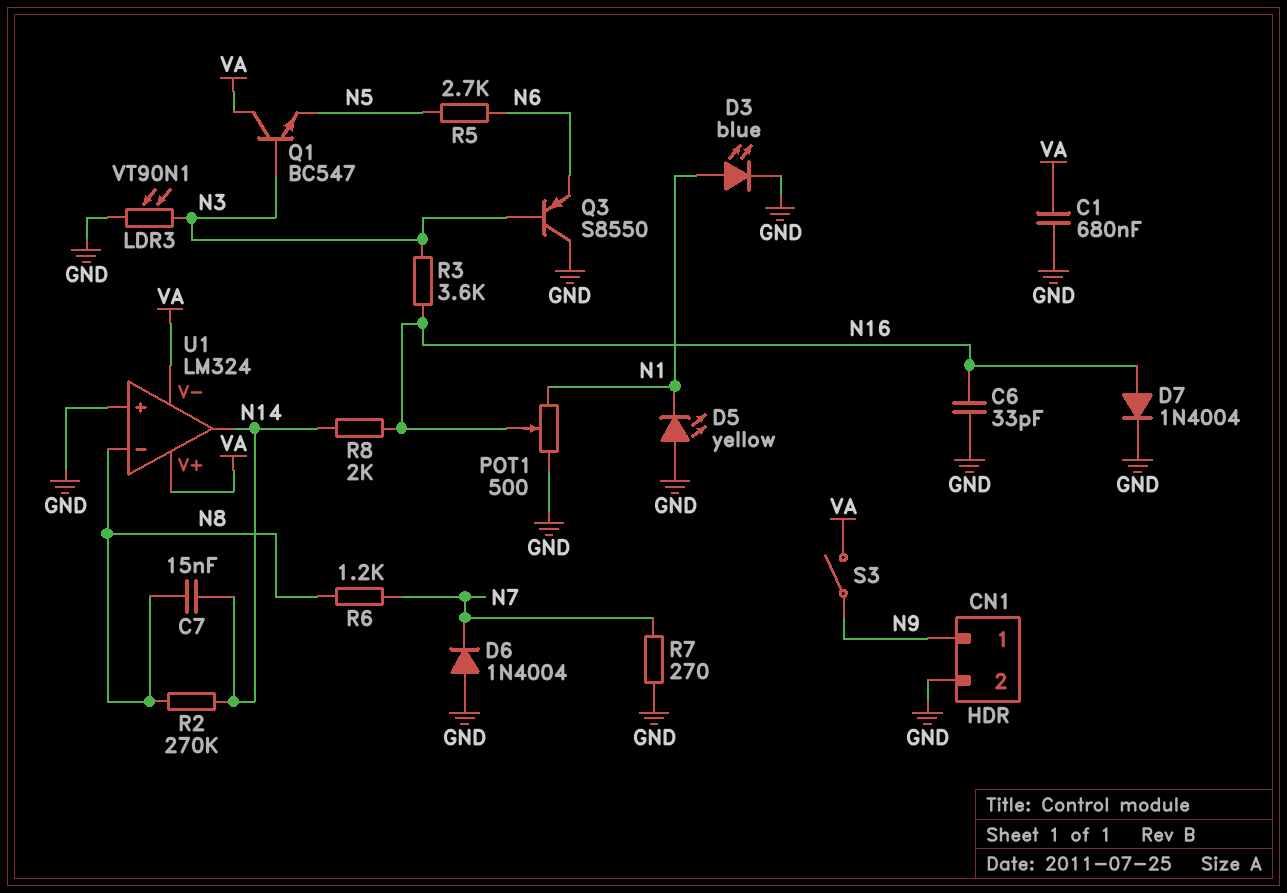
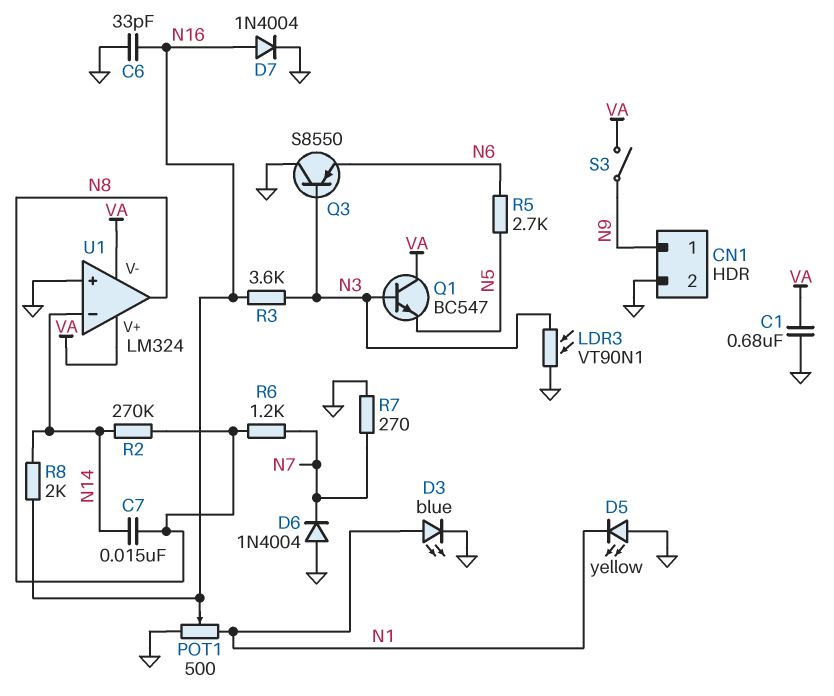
U1 pin in-: N8 -> N14
U1 pin out: N14 -> N8

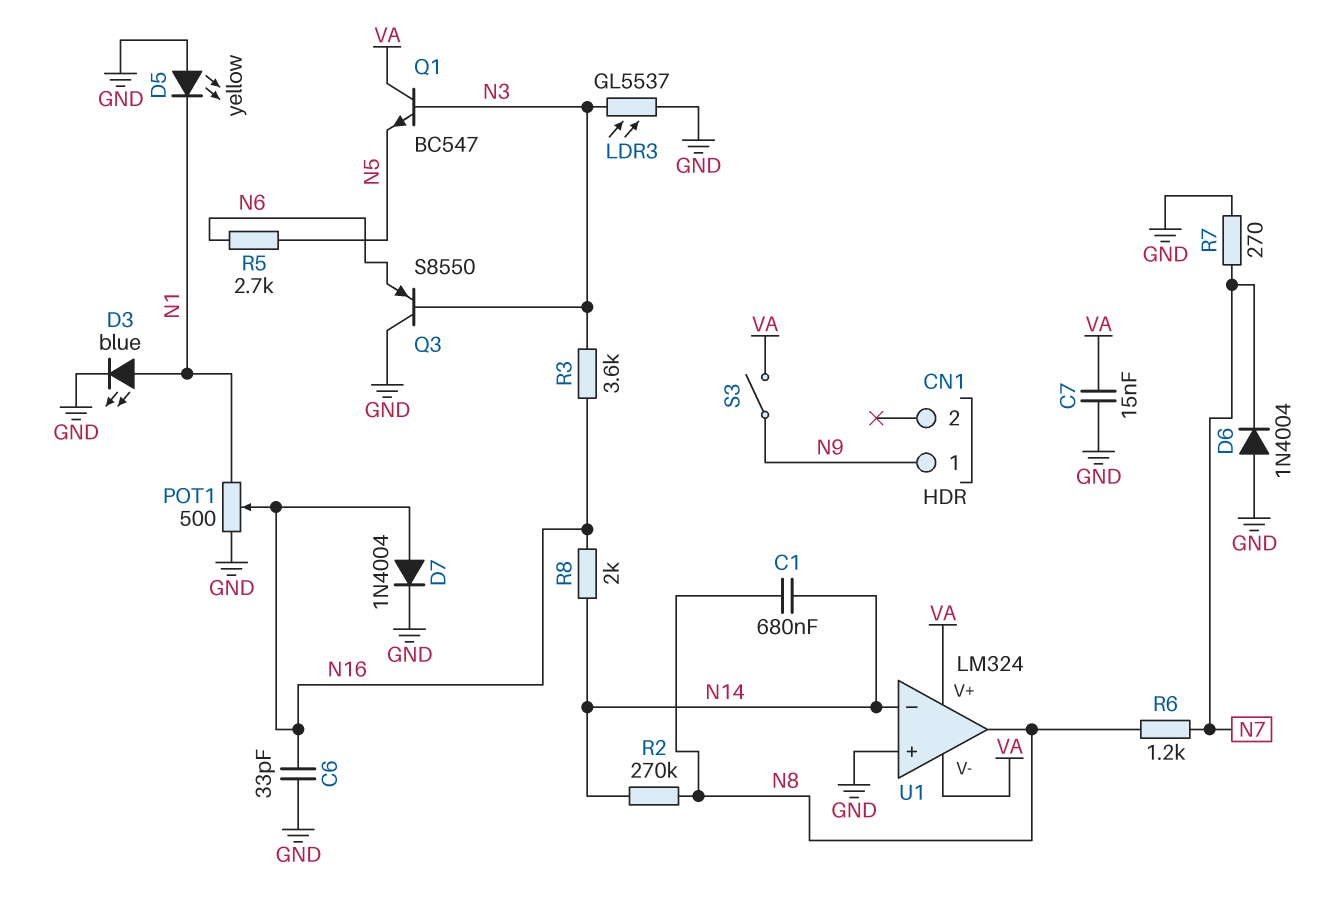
C1: 680nF (GND, VA) -> 680nF (N8, N14)
C7: 15nF (N8, N14) -> 15nF (GND, VA)
CN1 pin 2: GND -> none
LDR3: VT90N1 (GND, N3) -> GL5537 (GND, N3)

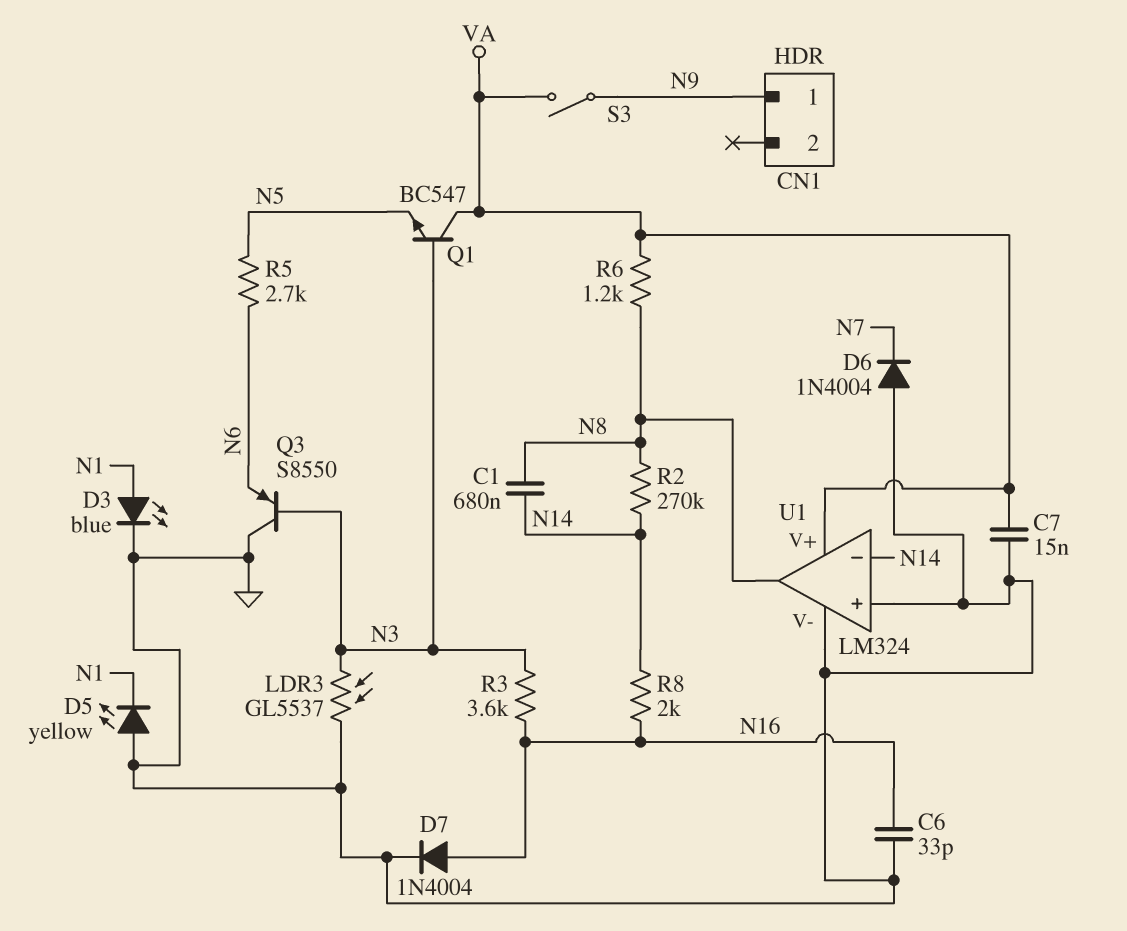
POT1: 500 (GND, N1, wiper N16) -> none
R6: 1.2k (N7, N8) -> 1.2k (N8, VA)
R7: 270 (GND, N7) -> none
U1 pin V-: VA -> GND

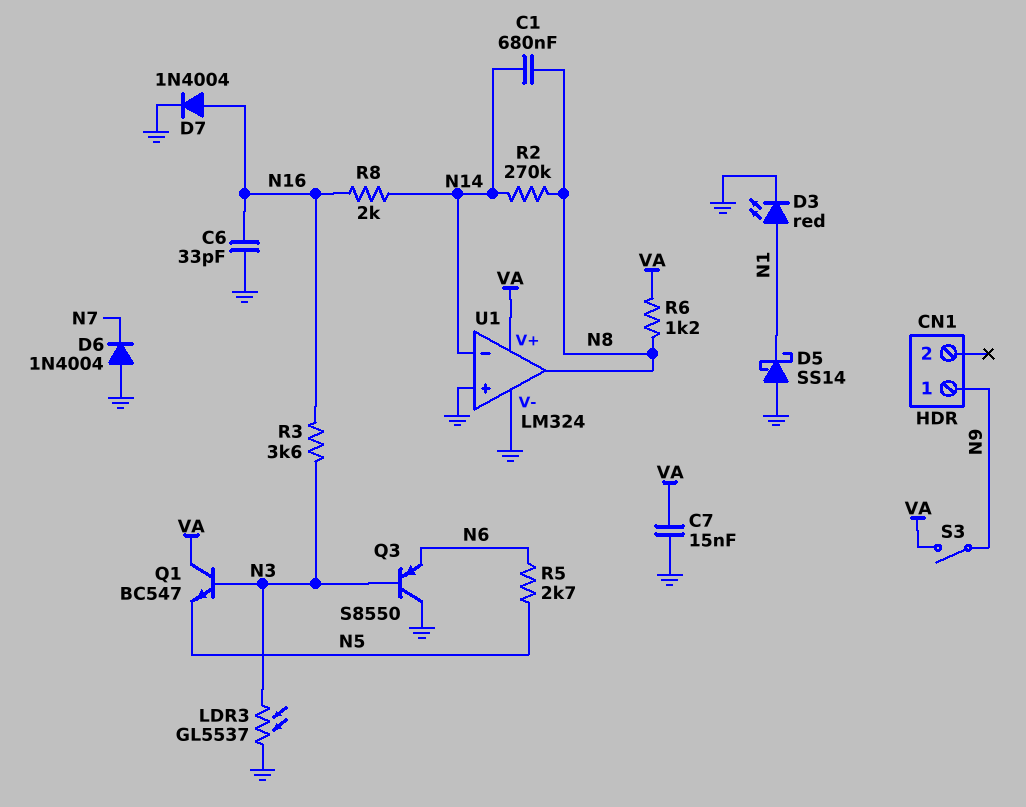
D3: LED blue (A N1, K GND) -> LED red (A N1, K GND)
D5: LED yellow (A GND, K N1) -> schottky SS14 (A GND, K N1)

